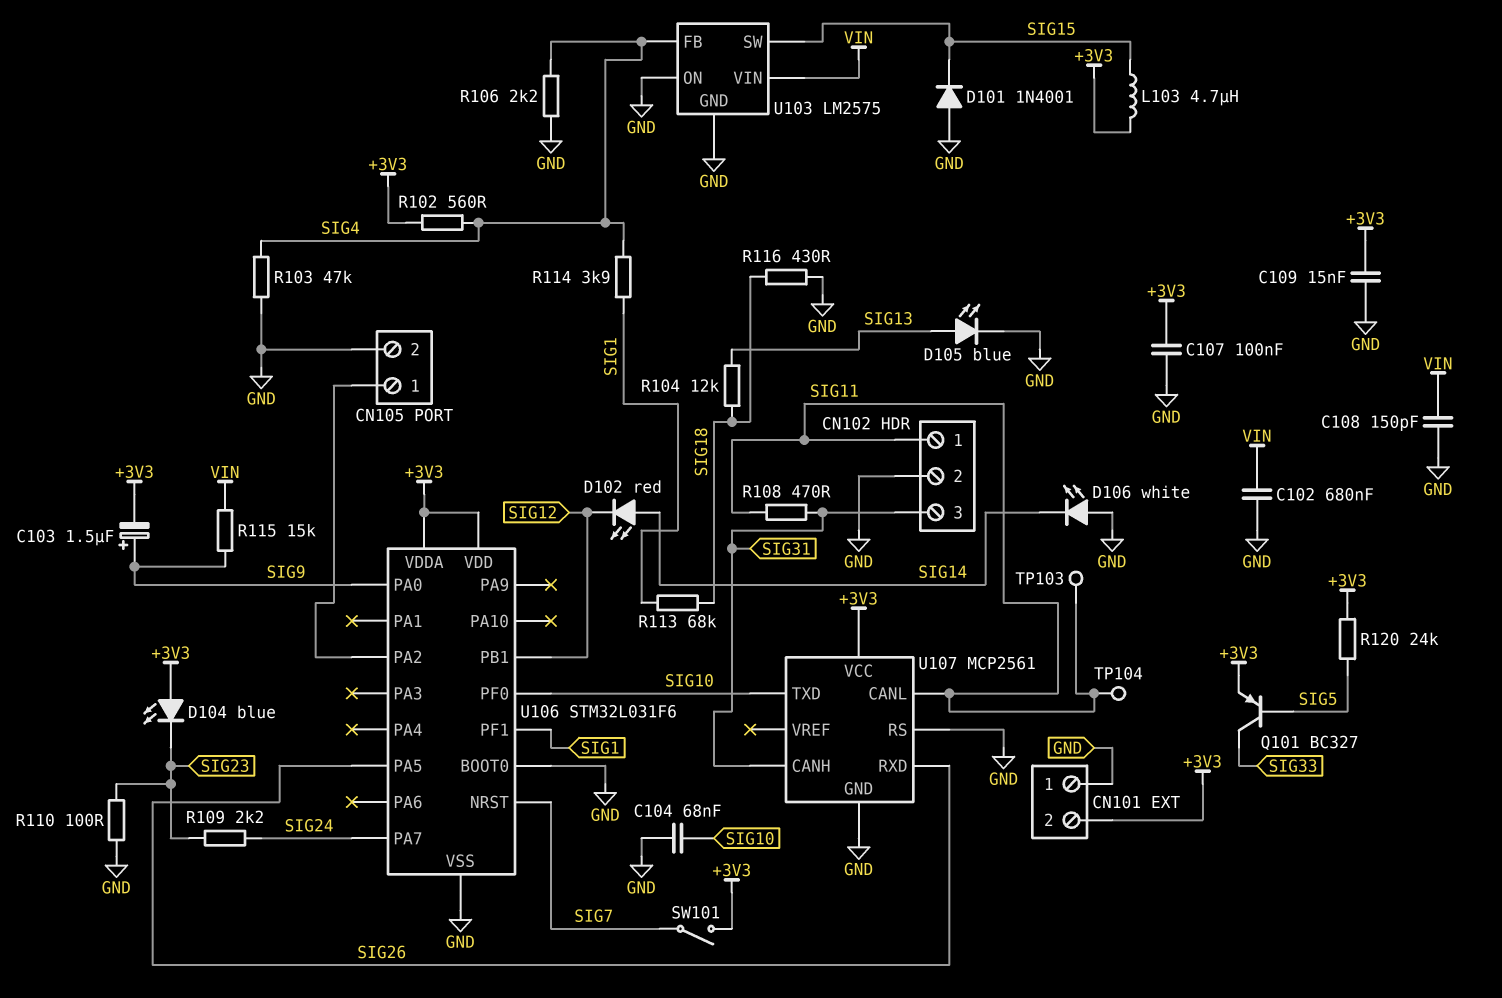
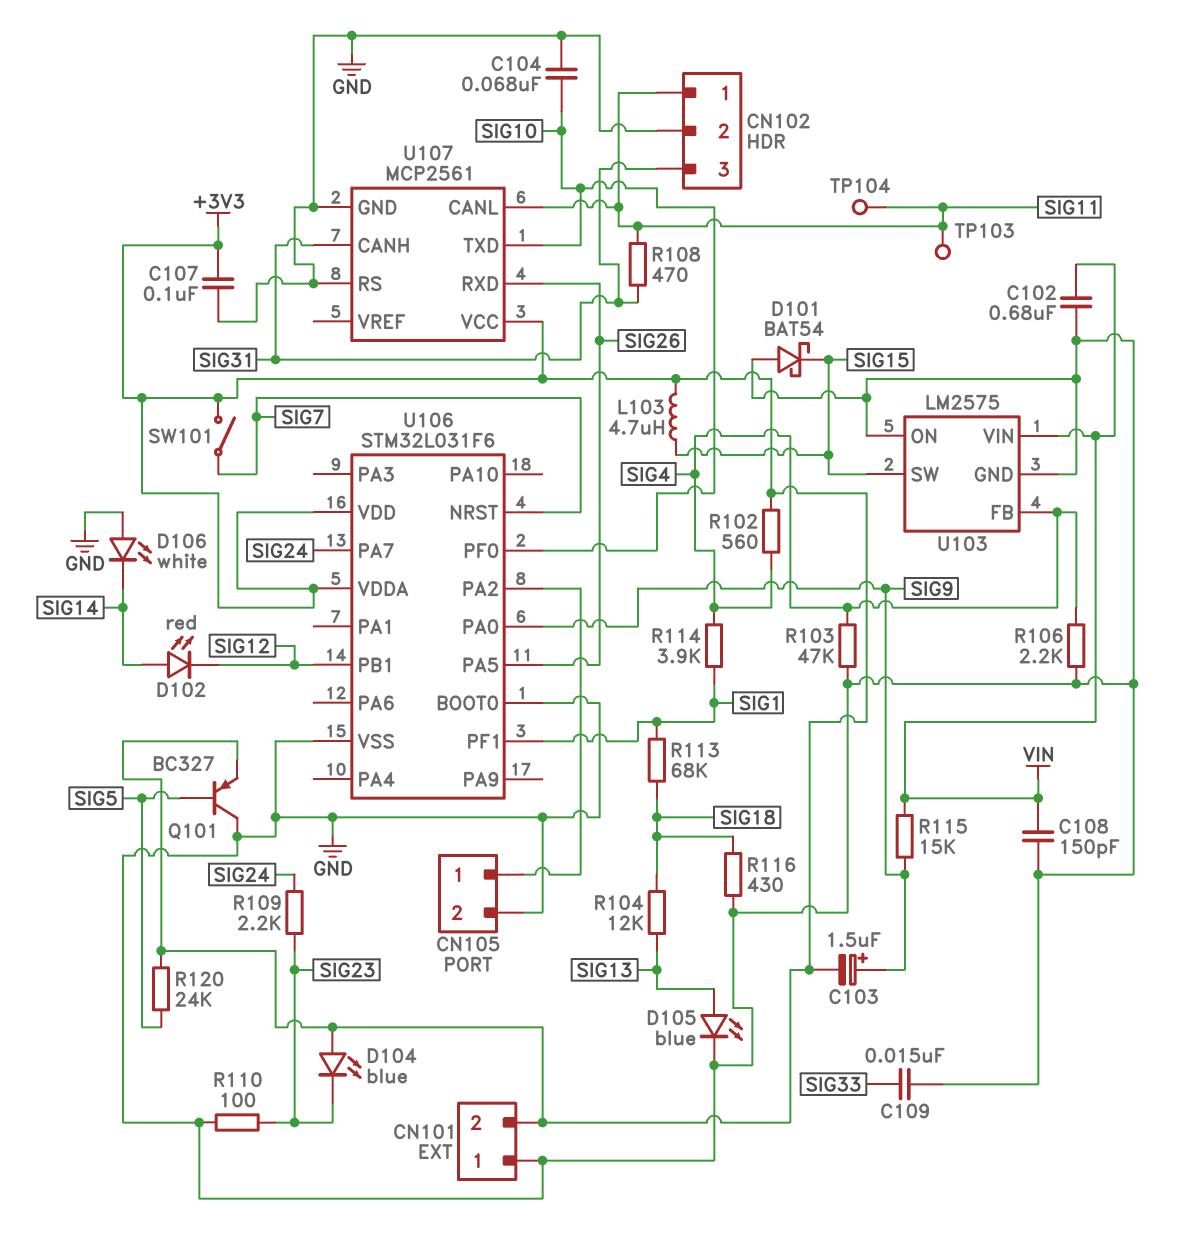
C109: 15nF (+3V3, GND) -> 15nF (GND, SIG33)
D101: diode 1N4001 (A GND, K SIG15) -> schottky BAT54 (A GND, K SIG15)
Q101: PNP BC327 (B SIG5, C SIG33, E +3V3) -> PNP BC327 (B SIG5, C GND, E +3V3)

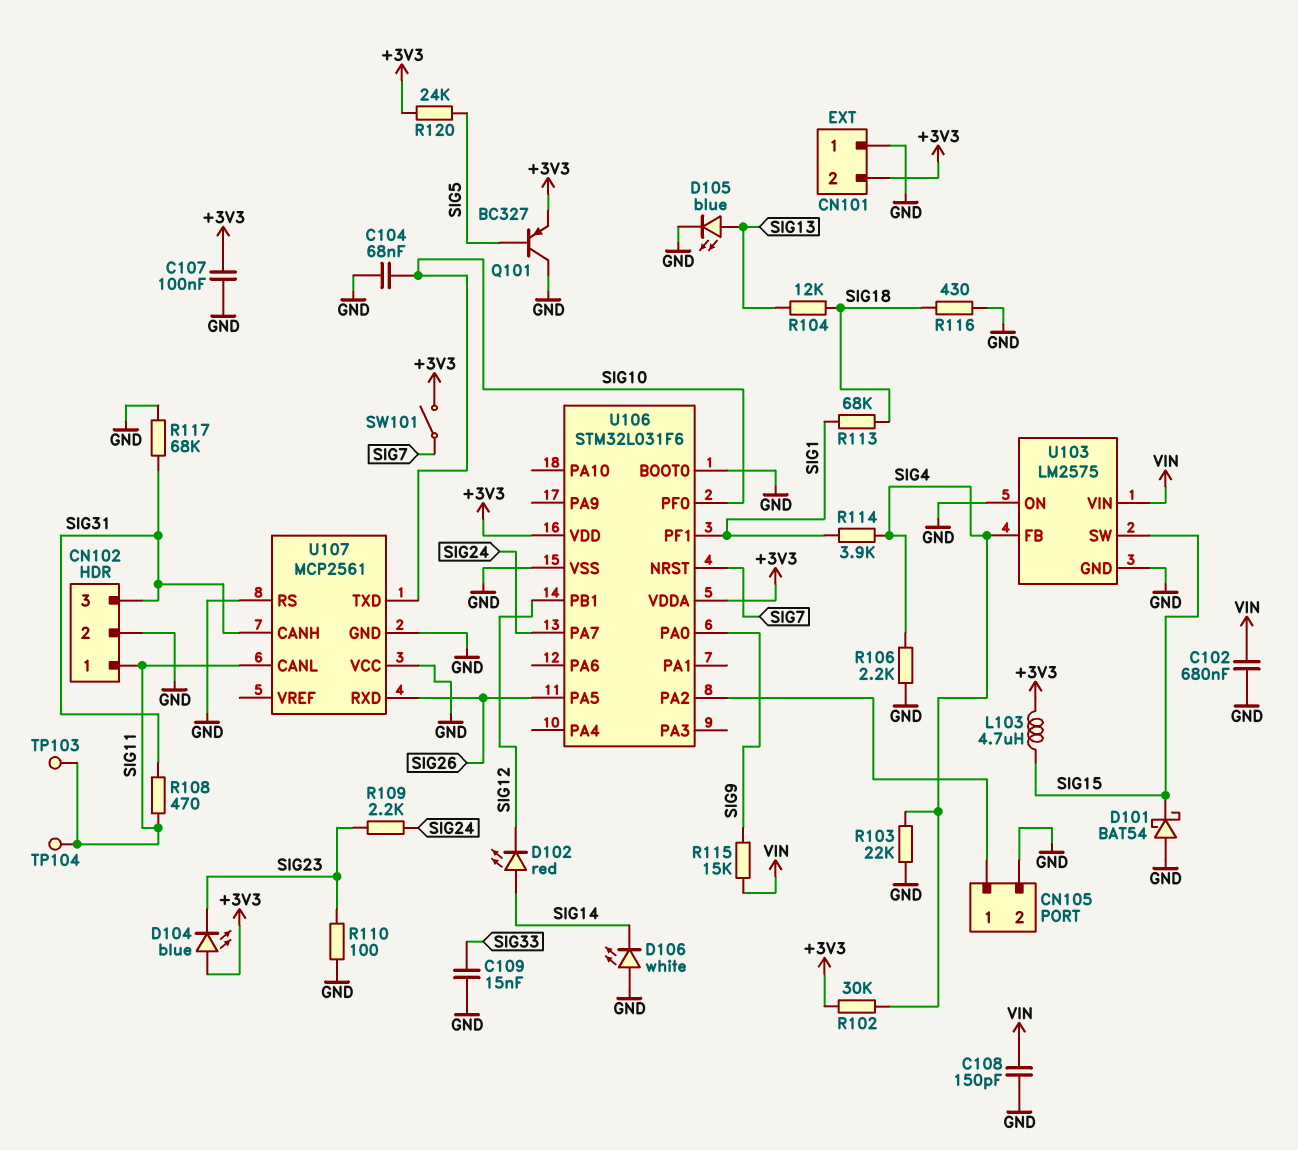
C103: 1.5uF (plus SIG9, minus +3V3) -> none
R102: 560 (+3V3, SIG4) -> 30k (+3V3, SIG4)
R103: 47k (GND, SIG4) -> 22k (GND, SIG4)
R117: none -> 68k (GND, SIG31)
U107 pin VCC: +3V3 -> GND

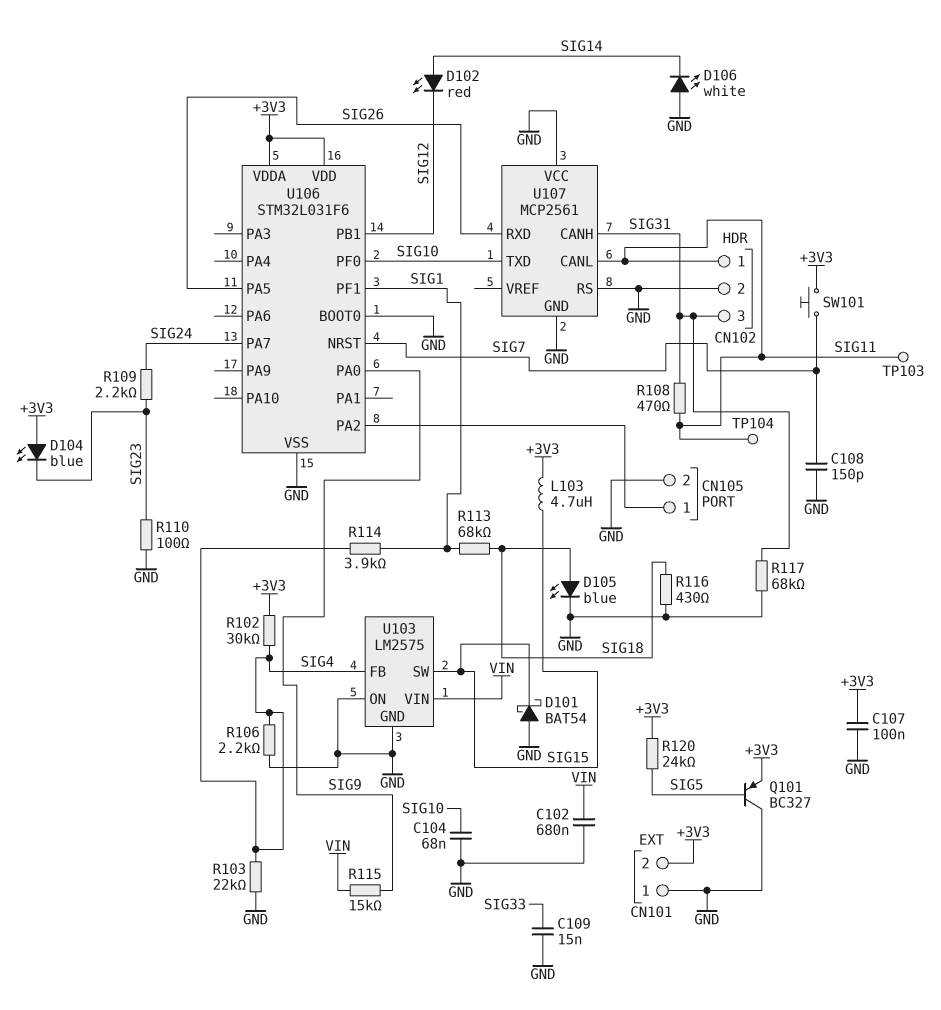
C108: 150pF (GND, VIN) -> 150pF (GND, SIG7)
D105: LED blue (A SIG13, K GND) -> LED blue (A SIG18, K GND)
R104: 12k (SIG13, SIG18) -> none
SW101: switch (+3V3, SIG7) -> button (+3V3, SIG7)

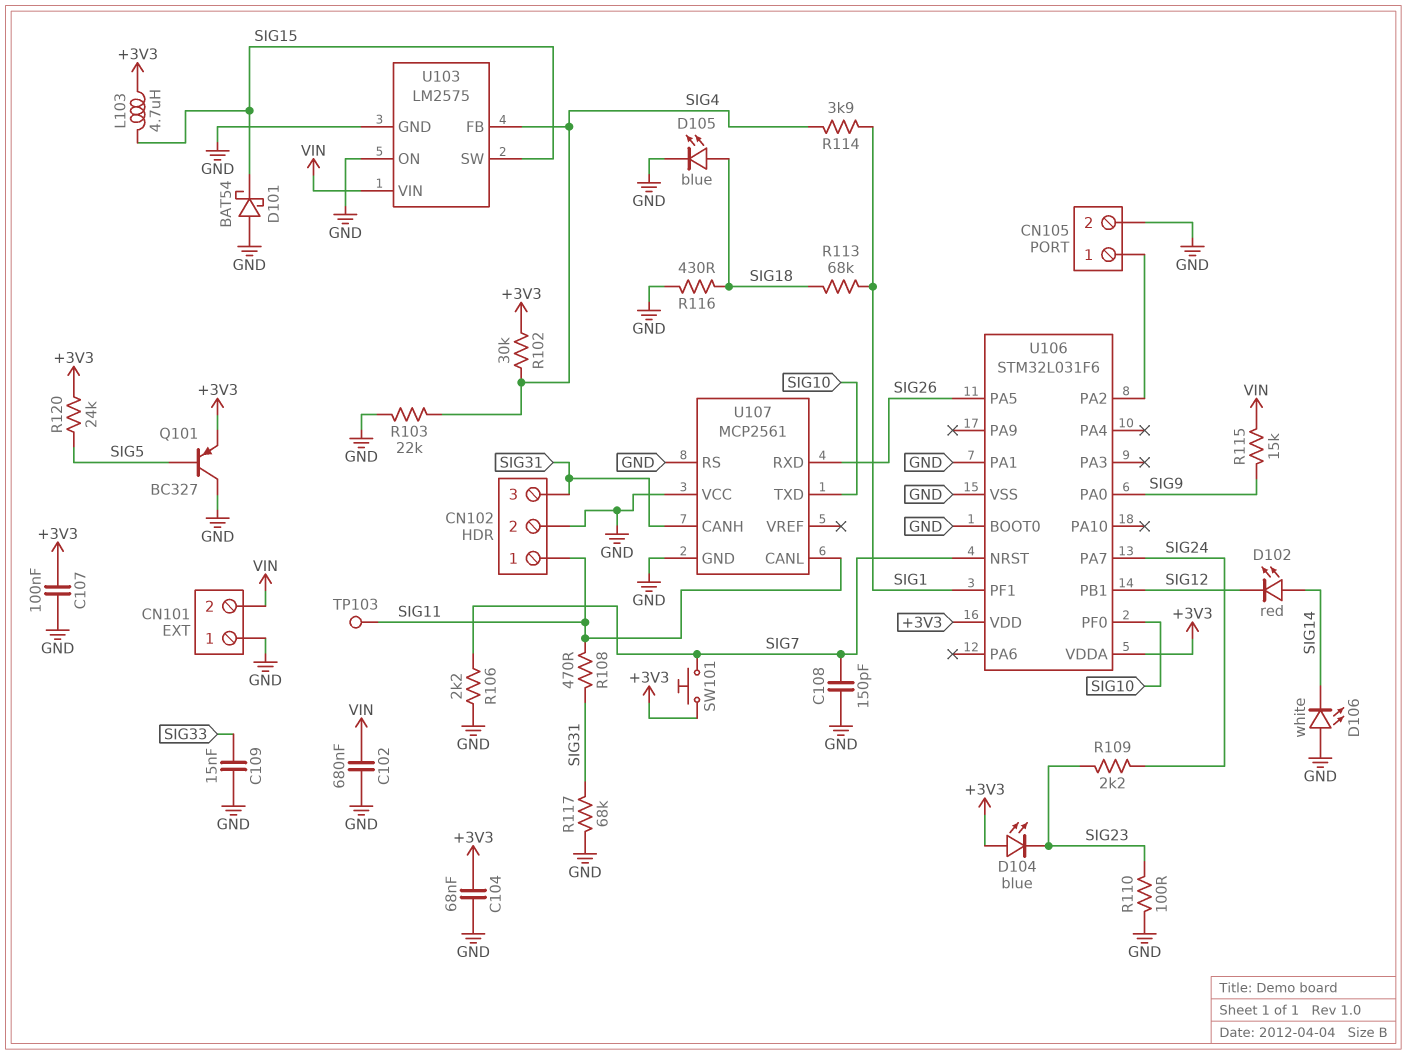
C104: 68nF (GND, SIG10) -> 68nF (+3V3, GND)
CN101 pin 2: +3V3 -> VIN
R106: 2.2k (GND, SIG4) -> 2.2k (GND, SIG7)
TP104: test point (SIG11) -> none
U106 pin PA1: none -> GND

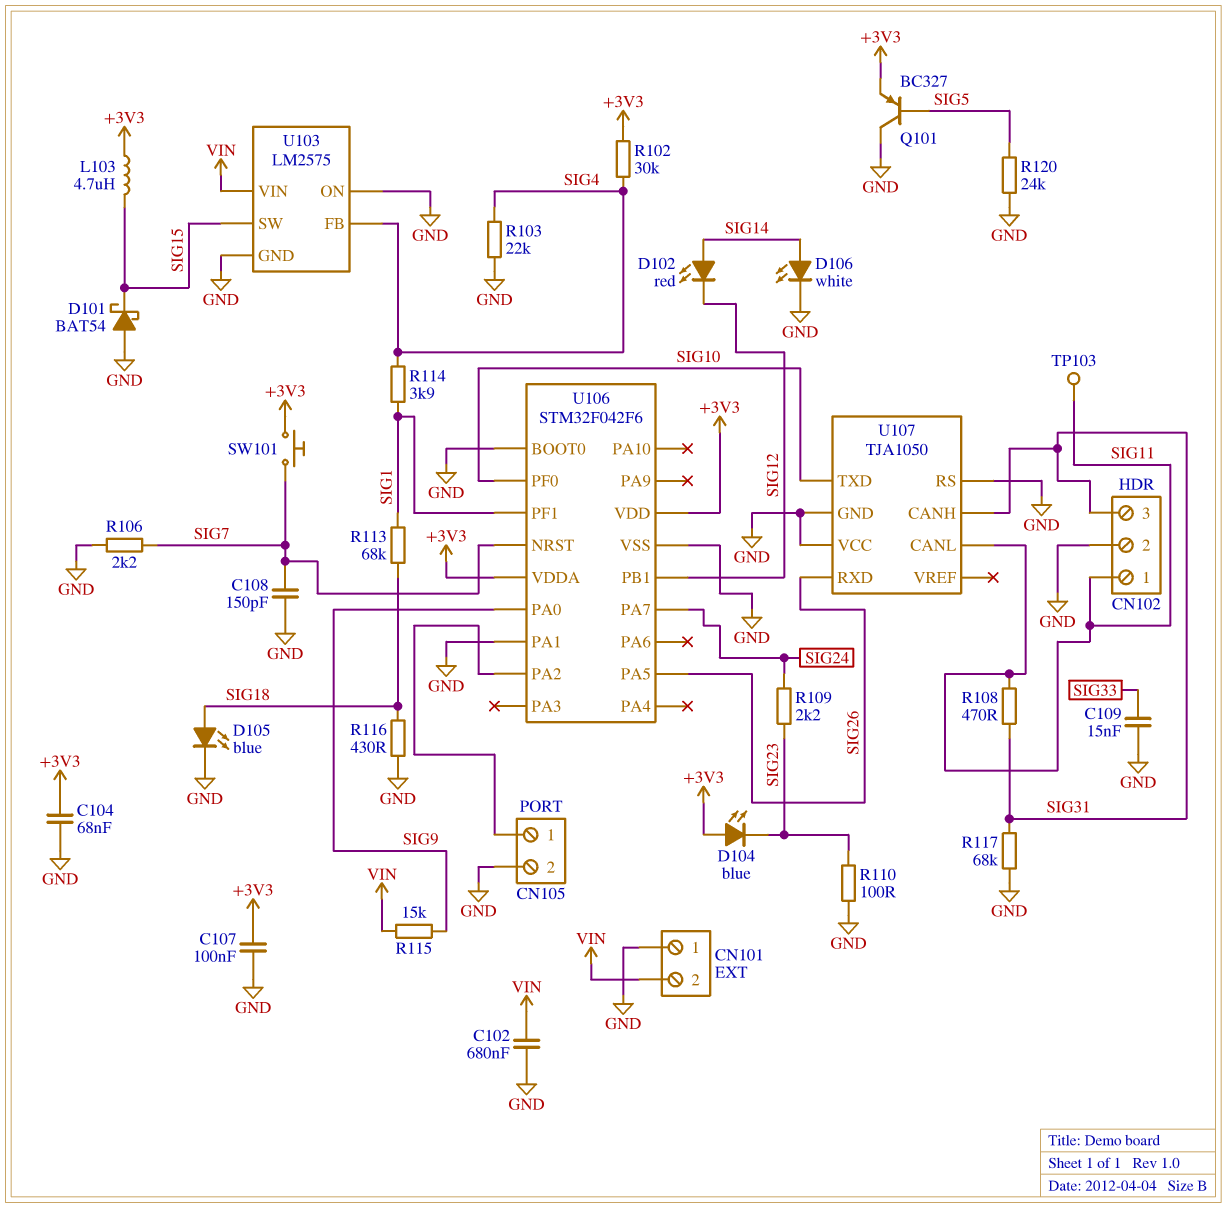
D106: LED white (A GND, K SIG14) -> LED white (A SIG14, K GND)
R120: 24k (+3V3, SIG5) -> 24k (GND, SIG5)
U106: STM32L031F6 -> STM32F042F6
U107: MCP2561 -> TJA1050

